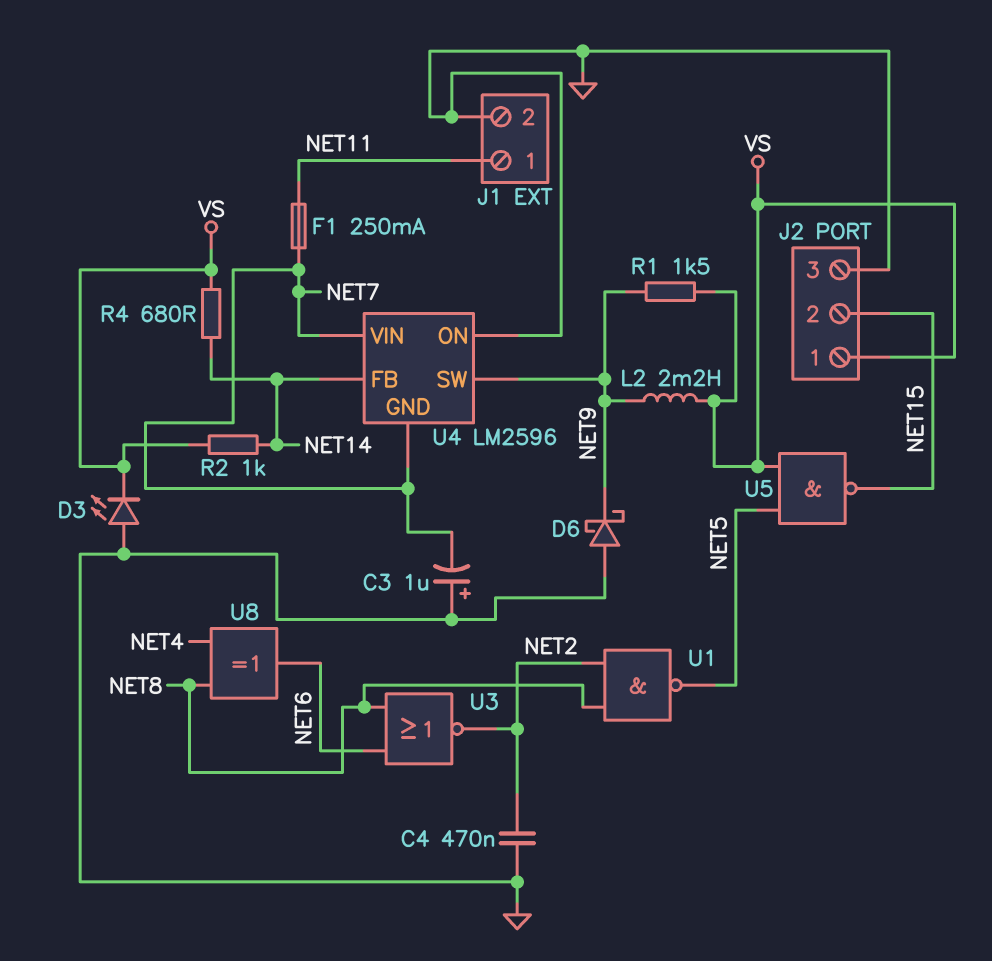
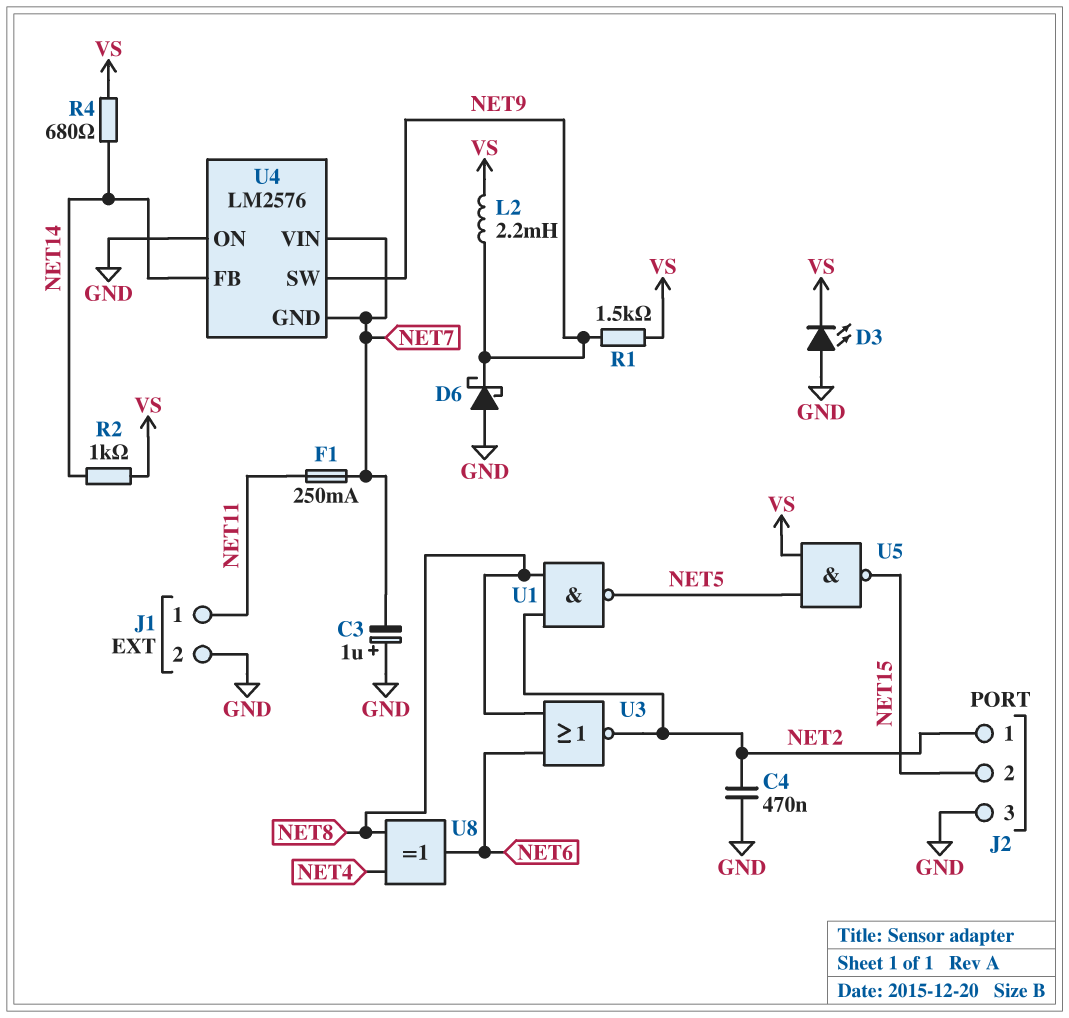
J2 pin 1: VS -> NET2
U4: LM2596 -> LM2576

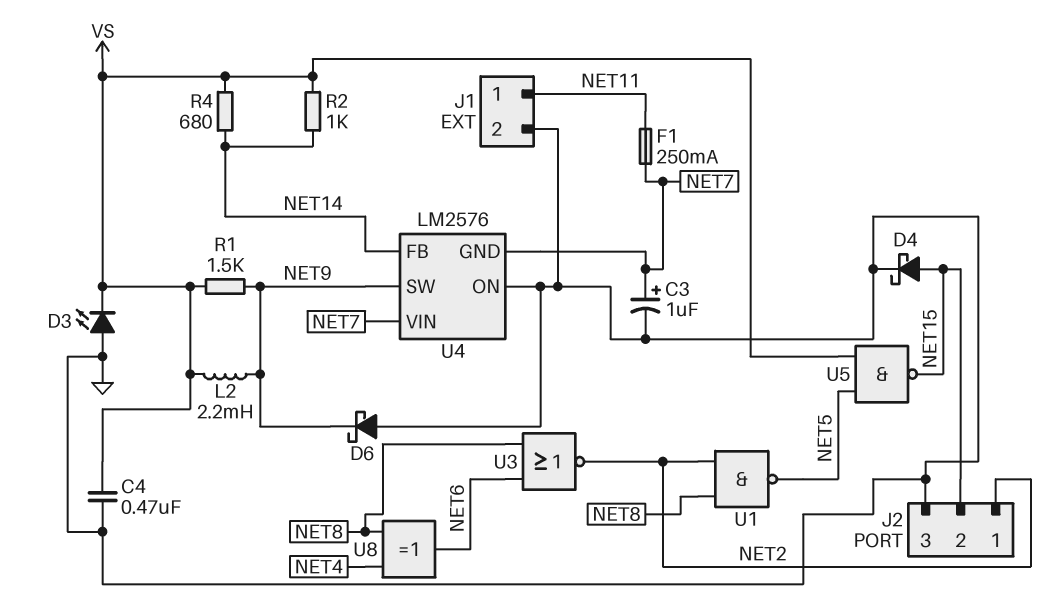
C3: 1uF (plus GND, minus NET7) -> 1uF (plus NET7, minus GND)
C4: 470nF (GND, NET2) -> 470nF (GND, VS)
D4: none -> schottky (A NET15, K GND)

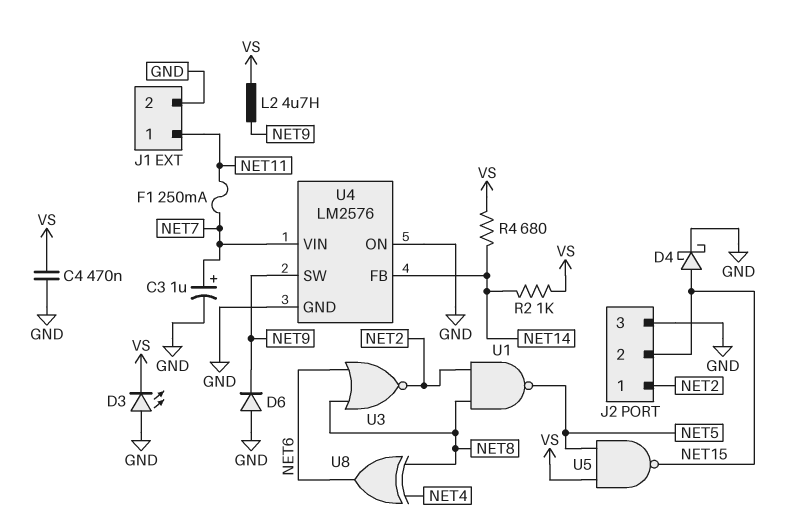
D6: schottky (A GND, K NET9) -> diode (A GND, K NET9)
L2: 2.2mH (NET9, VS) -> 4.7uH (NET9, VS)
R1: 1.5k (NET9, VS) -> none
U4 pin GND: NET7 -> GND

